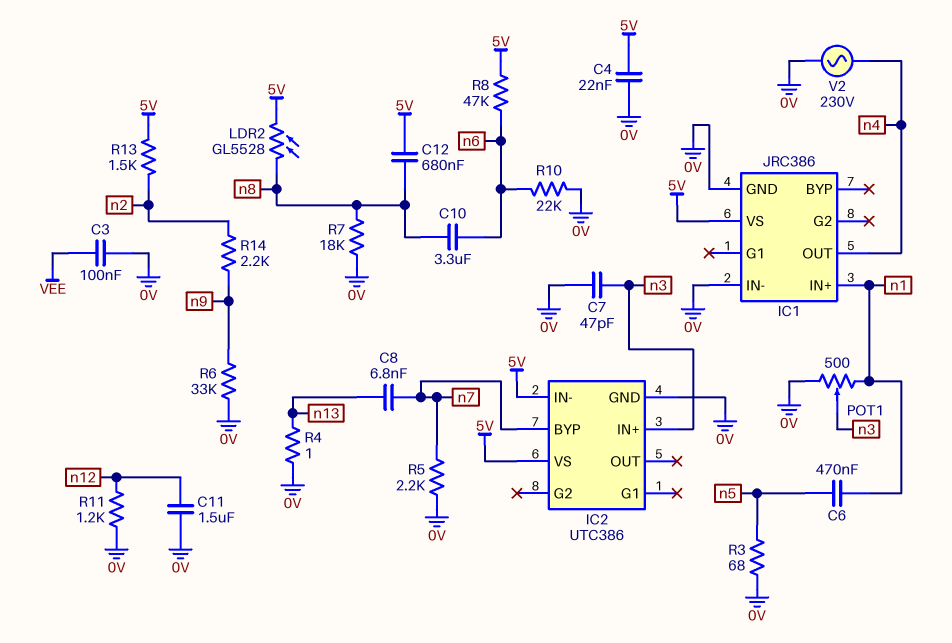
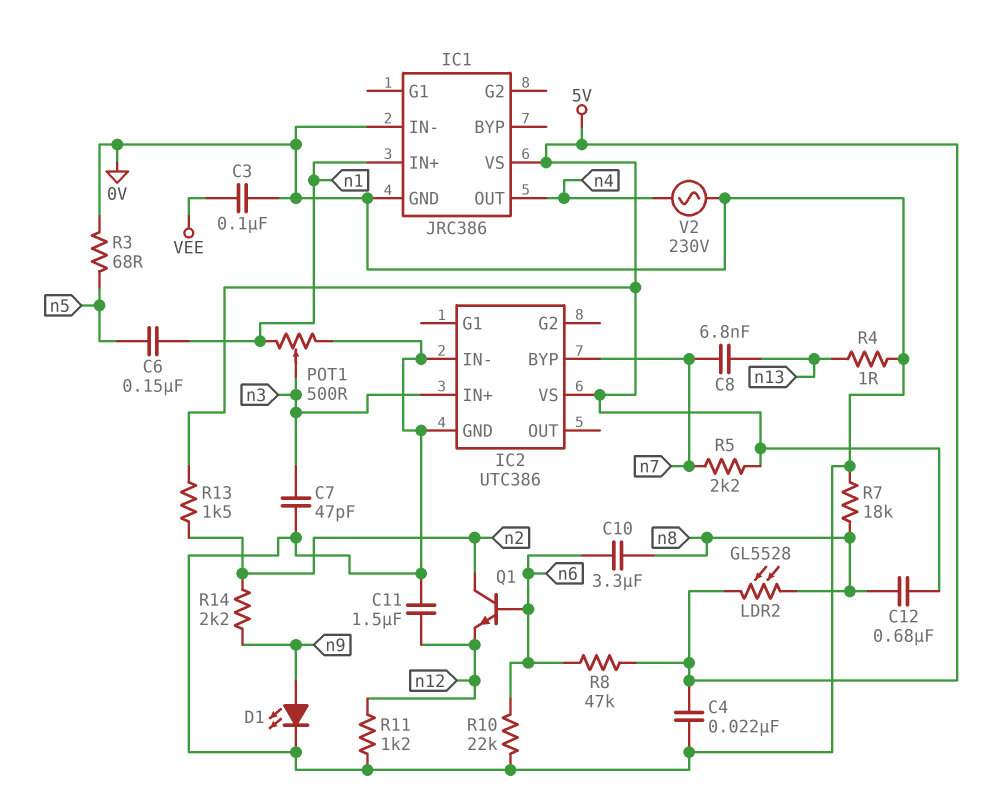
C6: 470nF (n1, n5) -> 150nF (n1, n5)
D1: none -> LED (A n9, K 0V)
IC2 pin IN-: 5V -> 0V
Q1: none -> NPN (B n6, C n2, E n12)
R5: 2.2k (0V, n7) -> 2.2k (5V, n7)
R6: 33k (0V, n9) -> none

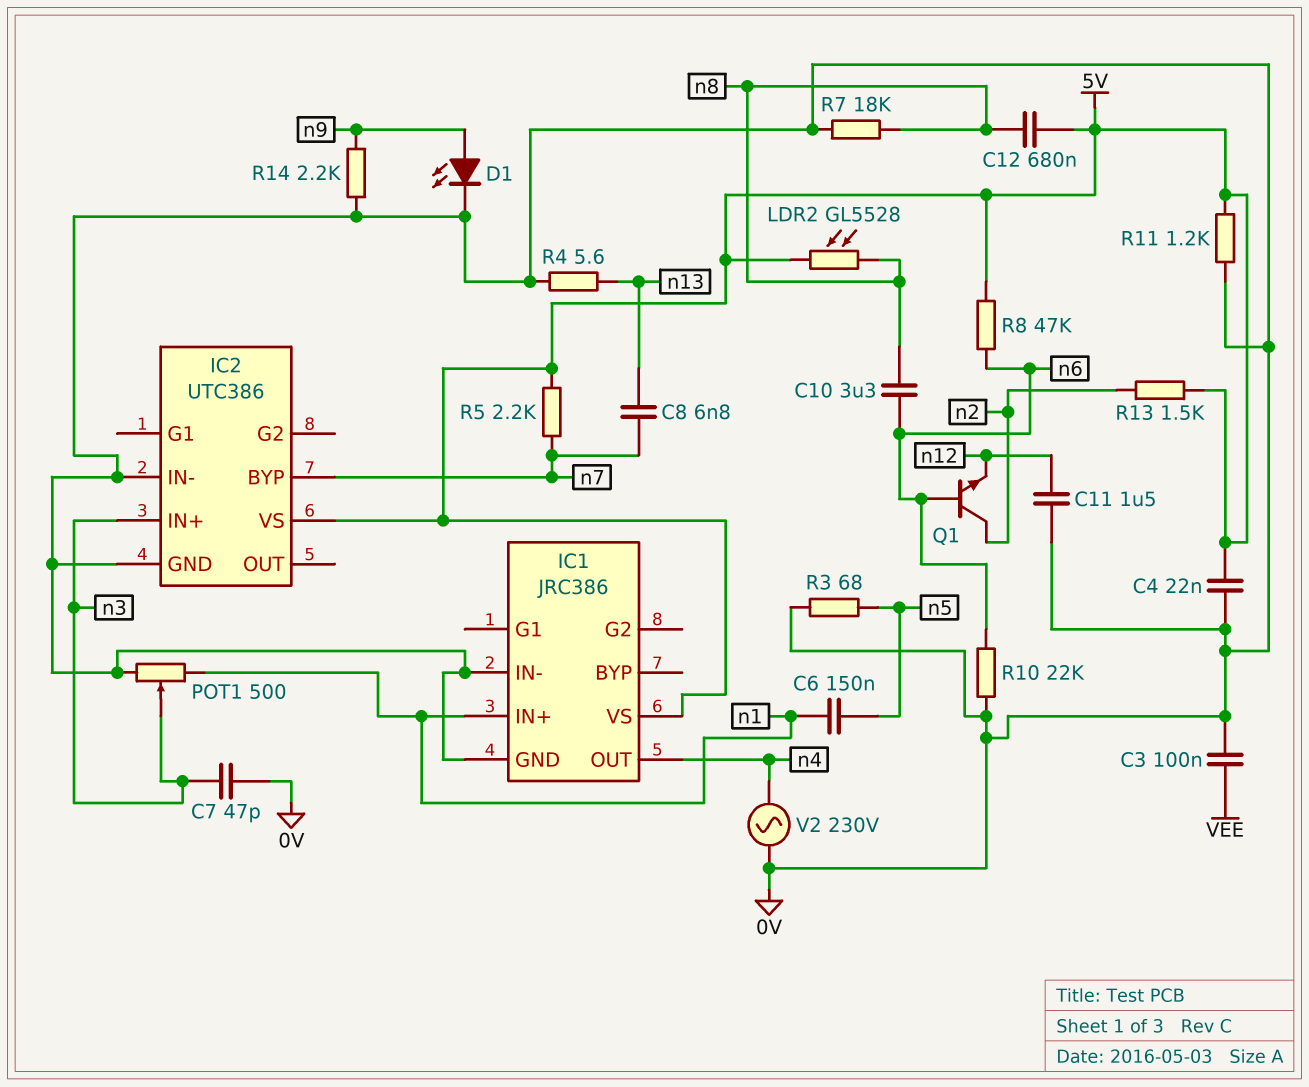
R4: 1 (0V, n13) -> 5.6 (0V, n13)
R11: 1.2k (0V, n12) -> 1.2k (0V, 5V)
R14: 2.2k (n2, n9) -> 2.2k (0V, n9)

